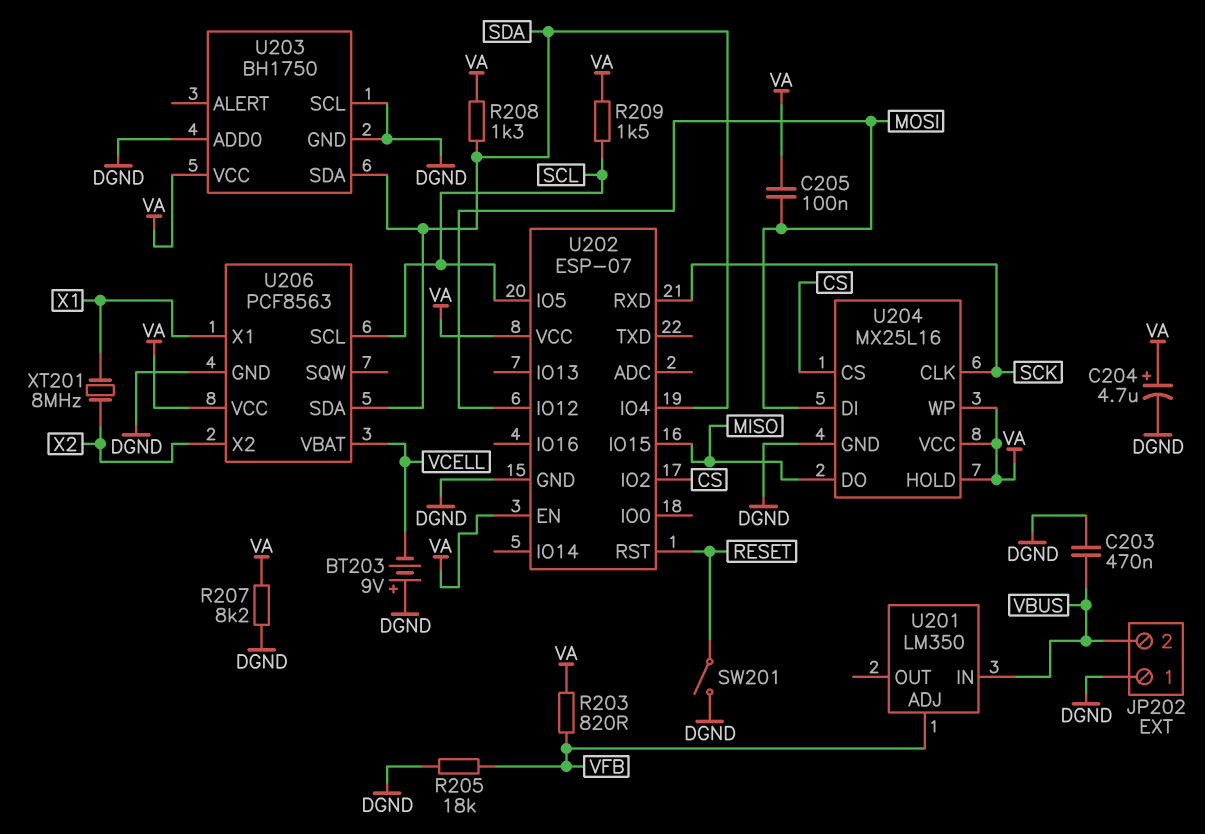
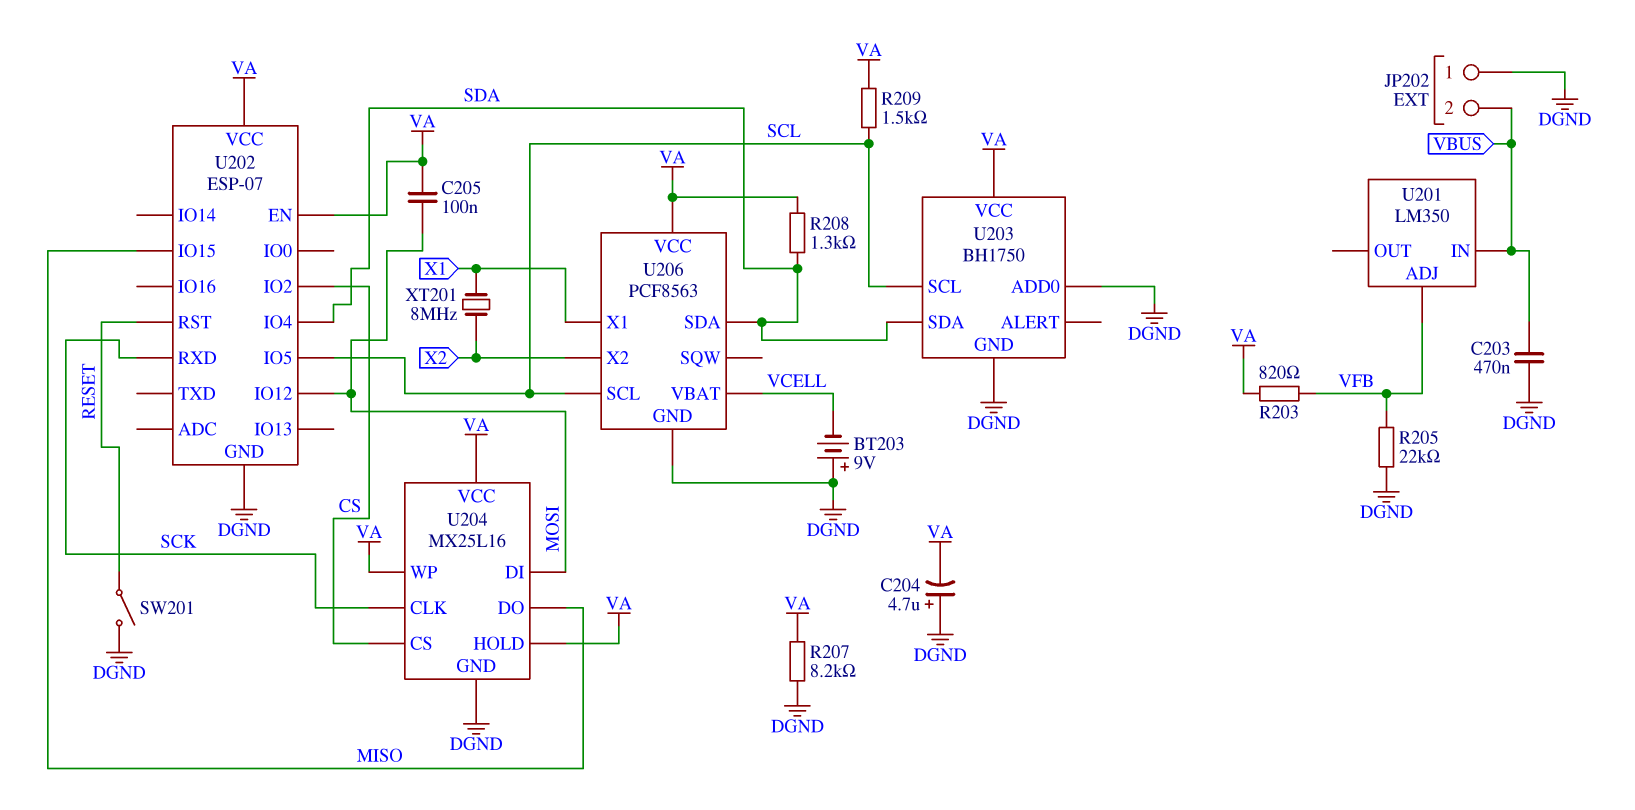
C204: 4.7uF (plus VA, minus DGND) -> 4.7uF (plus DGND, minus VA)
R205: 18k (DGND, VFB) -> 22k (DGND, VFB)
U203 pin SCL: DGND -> SCL

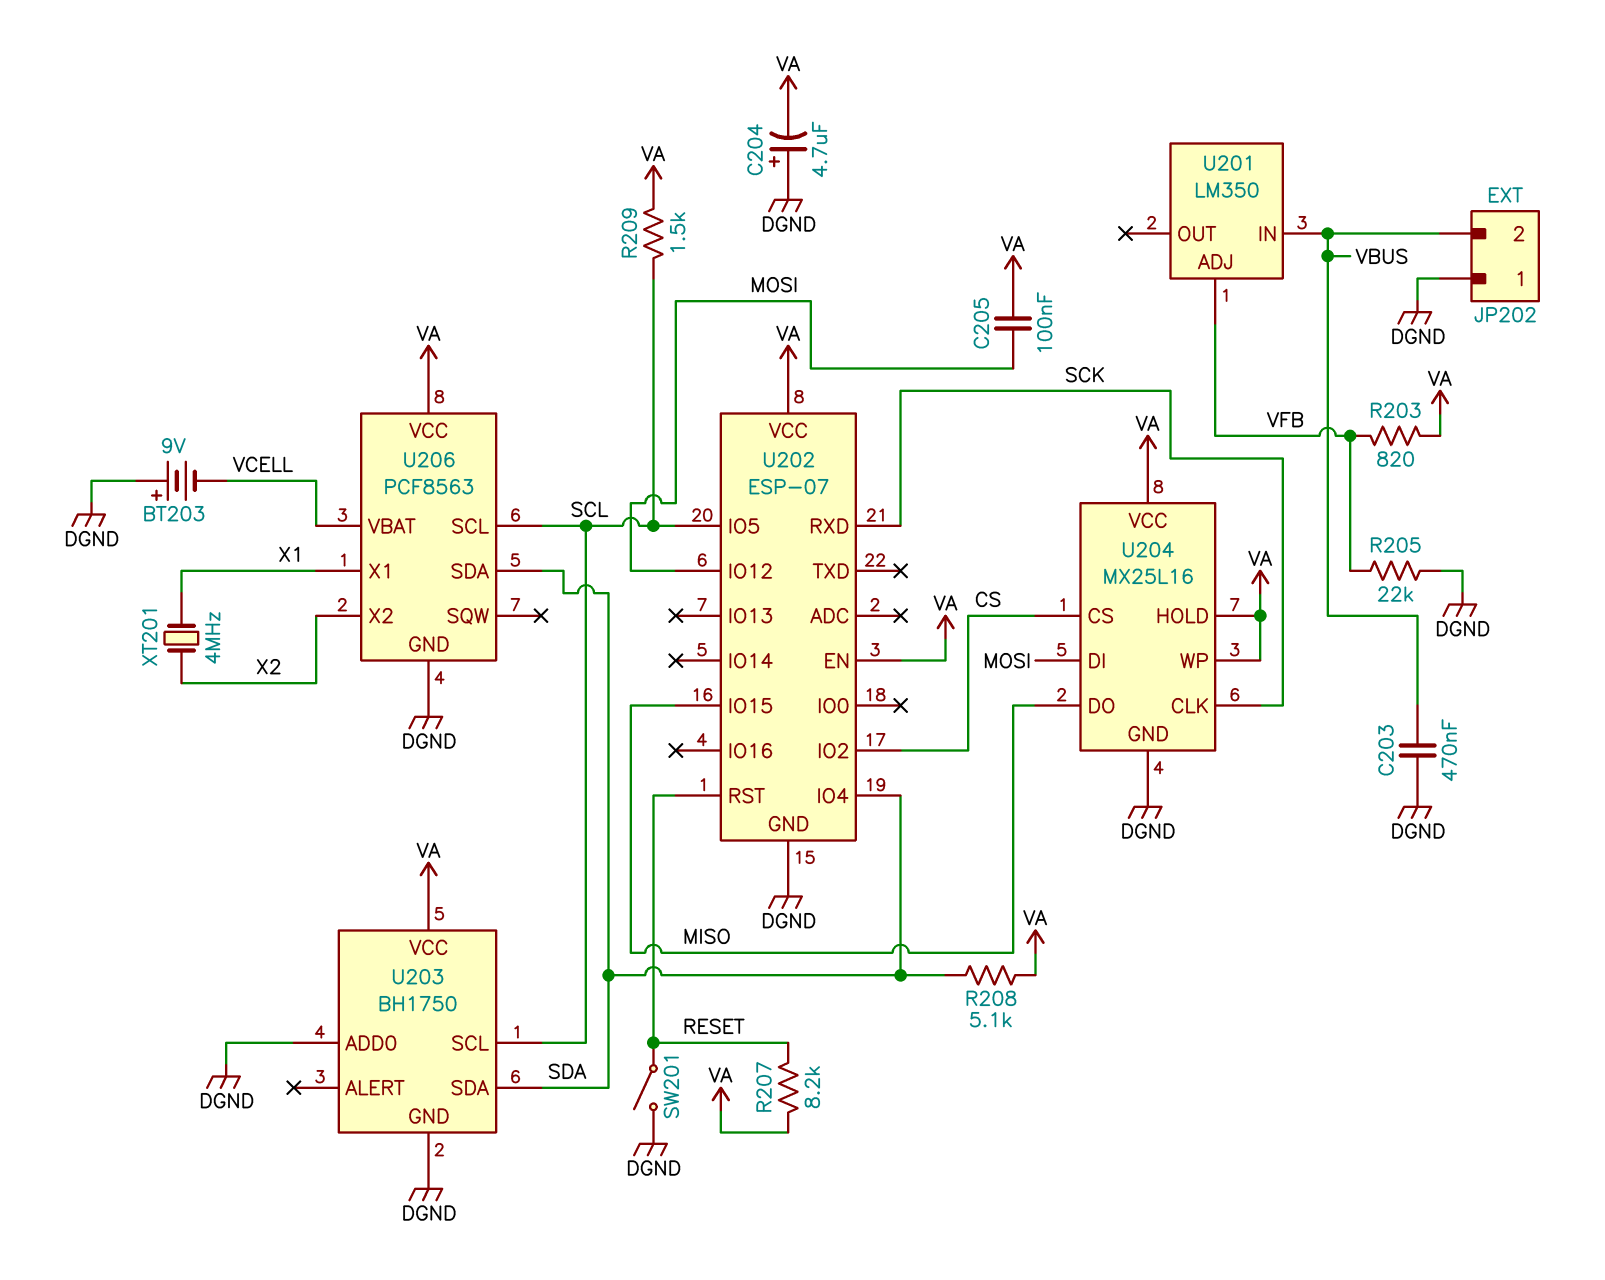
R207: 8.2k (DGND, VA) -> 8.2k (RESET, VA)
R208: 1.3k (SDA, VA) -> 5.1k (SDA, VA)
XT201: 8MHz (X1, X2) -> 4MHz (X1, X2)

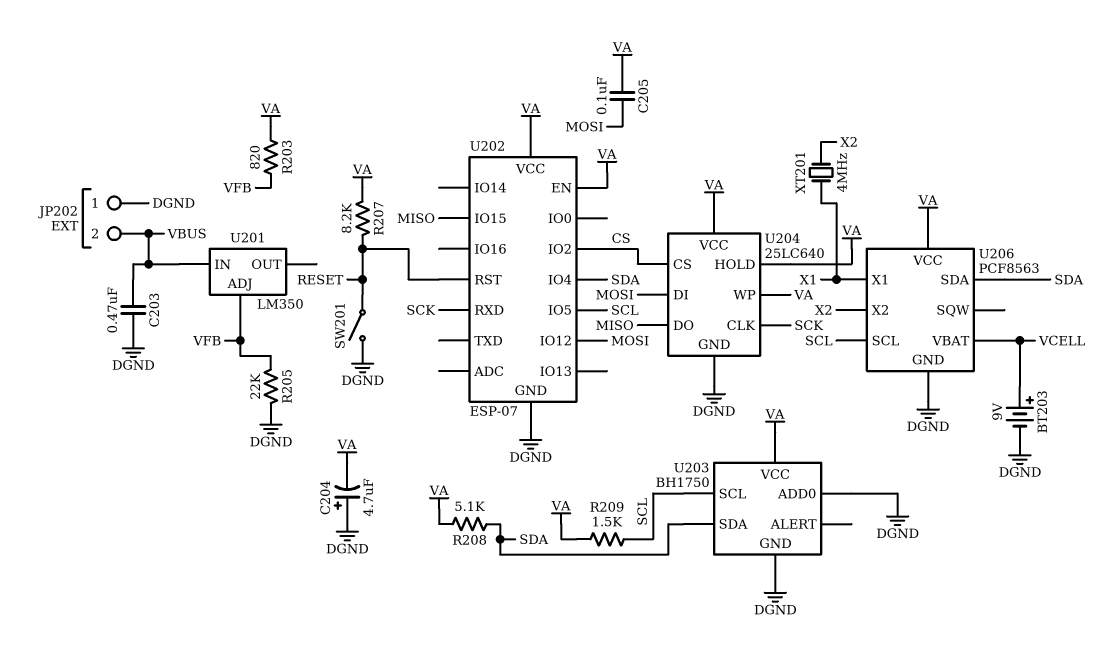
BT203: 9V (plus DGND, minus VCELL) -> 9V (plus VCELL, minus DGND)
U204: MX25L16 -> 25LC640

